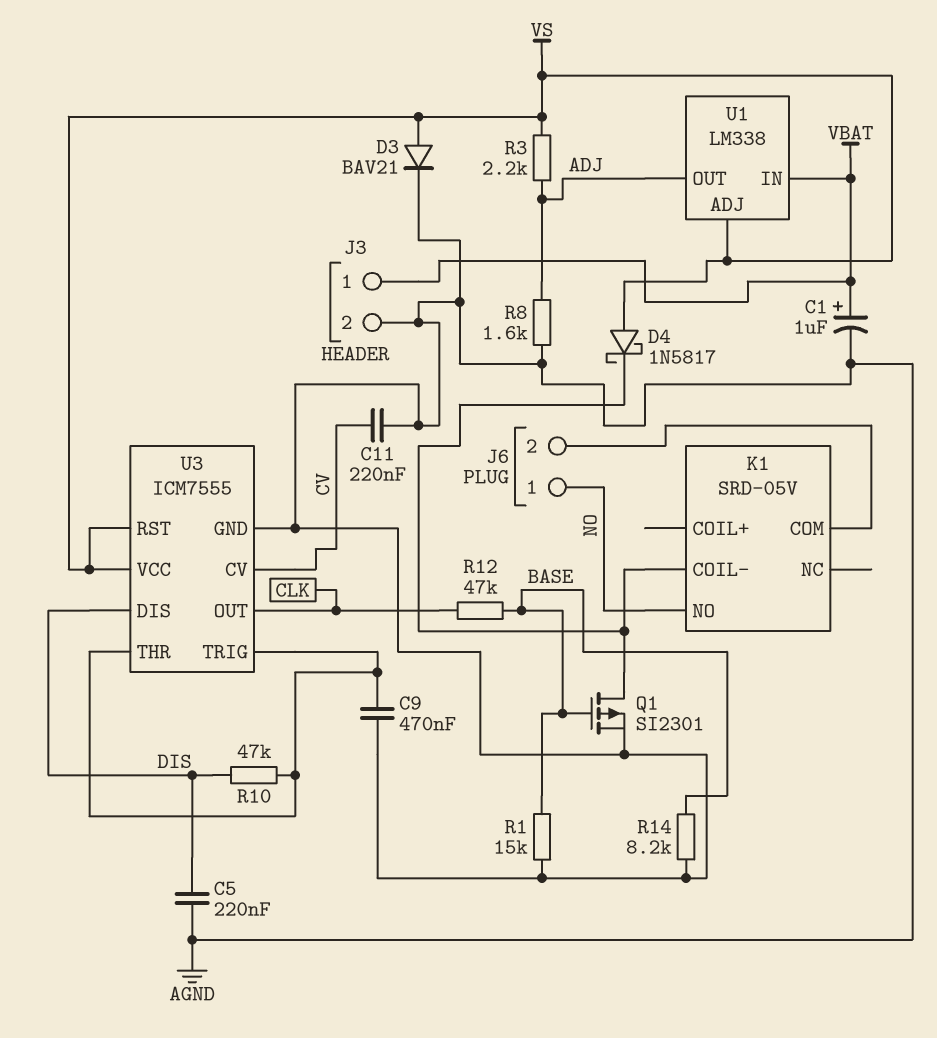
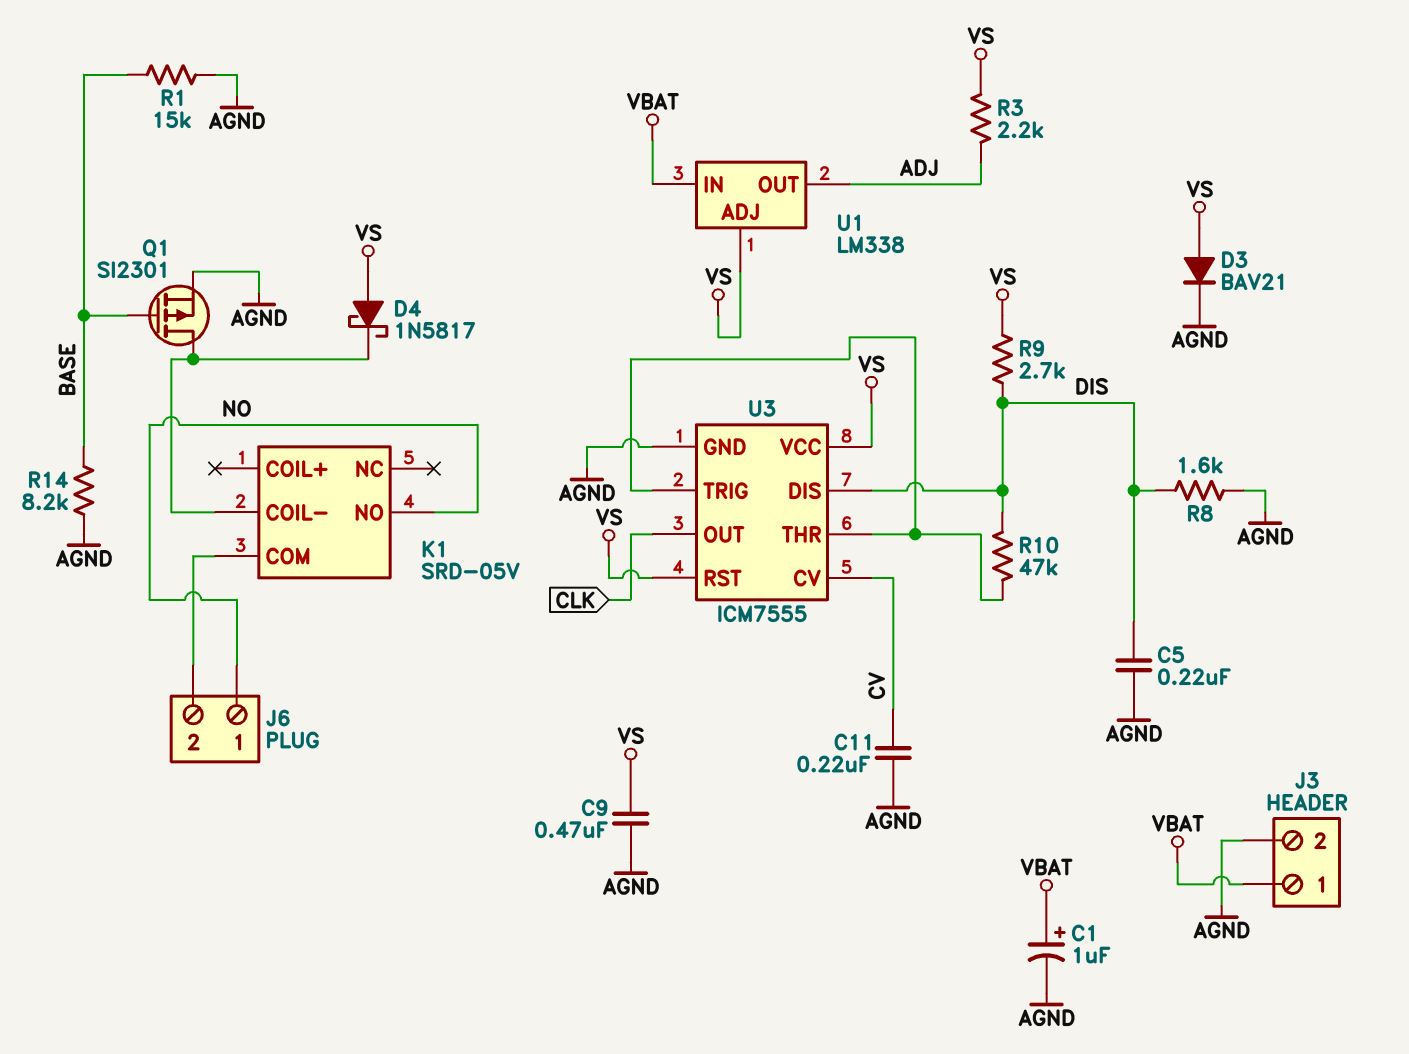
C9: 470nF (AGND, U3/THR) -> 470nF (AGND, VS)
R8: 1.6k (ADJ, AGND) -> 1.6k (AGND, DIS)
R9: none -> 2.7k (DIS, VS)
R12: 47k (BASE, CLK) -> none

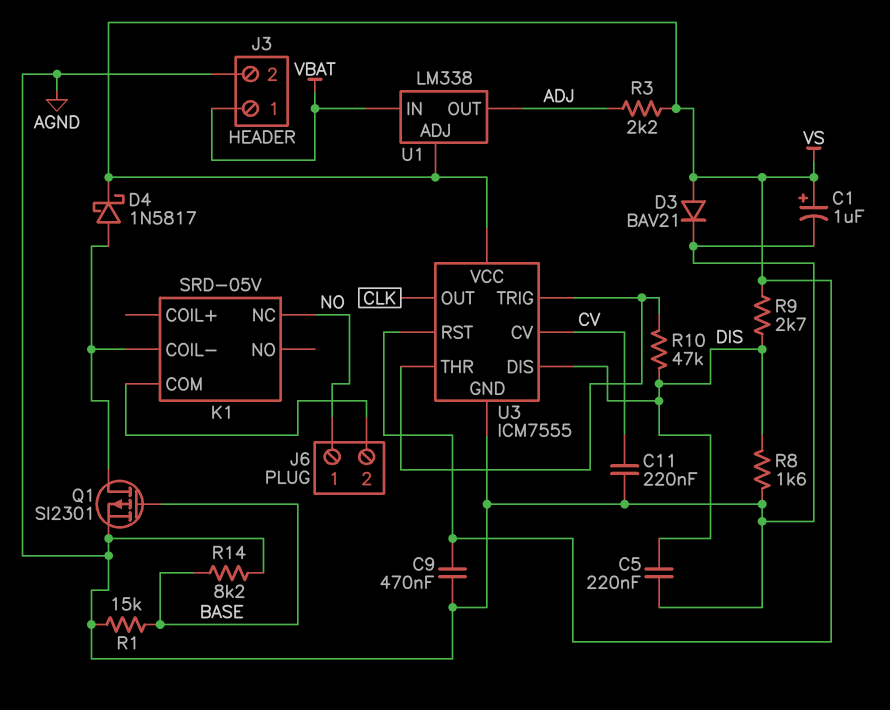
C1: 1uF (plus VBAT, minus AGND) -> 1uF (plus VS, minus AGND)
D4: schottky 1N5817 (A VS, K K1/COIL-) -> schottky 1N5817 (A K1/COIL-, K VS)
K1 pin NC: none -> NO
K1 pin NO: NO -> none

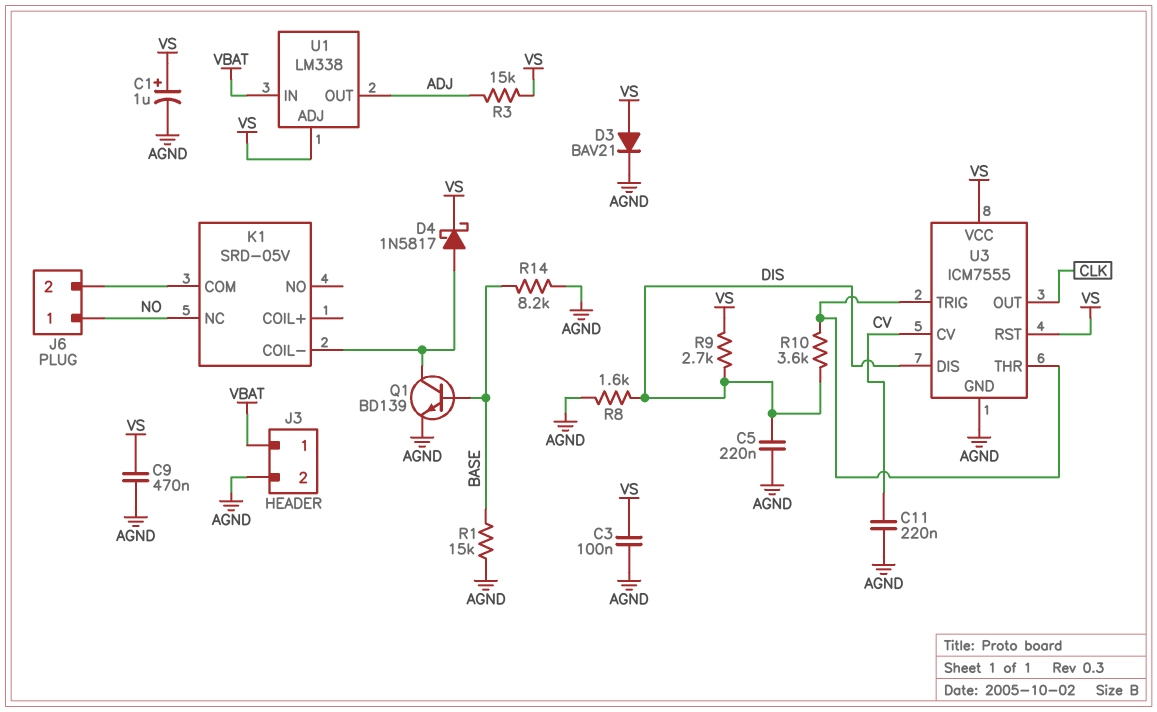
C3: none -> 100nF (AGND, VS)
Q1: PMOS SI2301 (G BASE, D K1/COIL-, S AGND) -> NPN BD139 (B BASE, C K1/COIL-, E AGND)
R3: 2.2k (ADJ, VS) -> 15k (ADJ, VS)
R10: 47k (DIS, U3/THR) -> 3.6k (DIS, U3/THR)

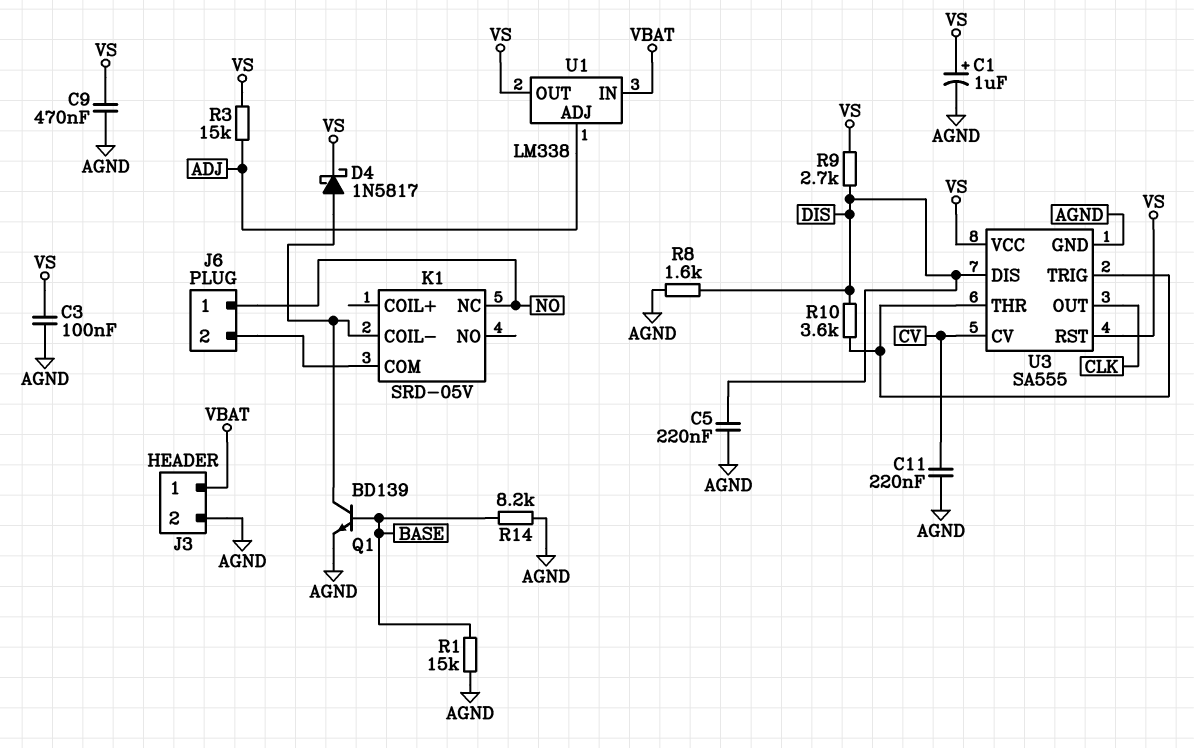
D3: diode BAV21 (A VS, K AGND) -> none
U1 pin ADJ: VS -> ADJ
U1 pin OUT: ADJ -> VS
U3: ICM7555 -> SA555

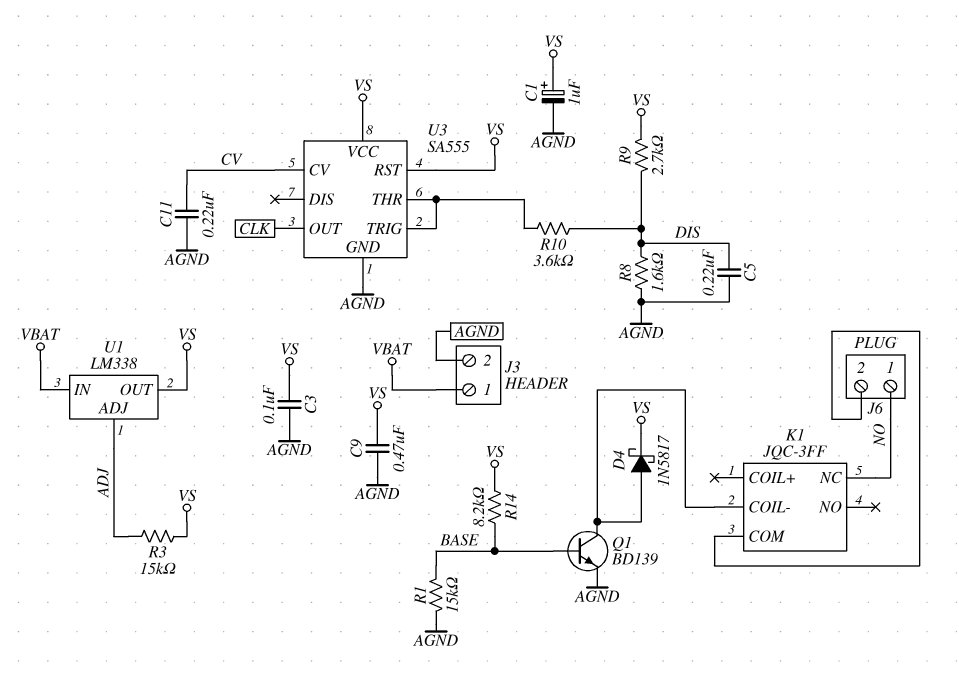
K1: SRD-05V -> JQC-3FF
R14: 8.2k (AGND, BASE) -> 8.2k (BASE, VS)
U3 pin DIS: DIS -> none

